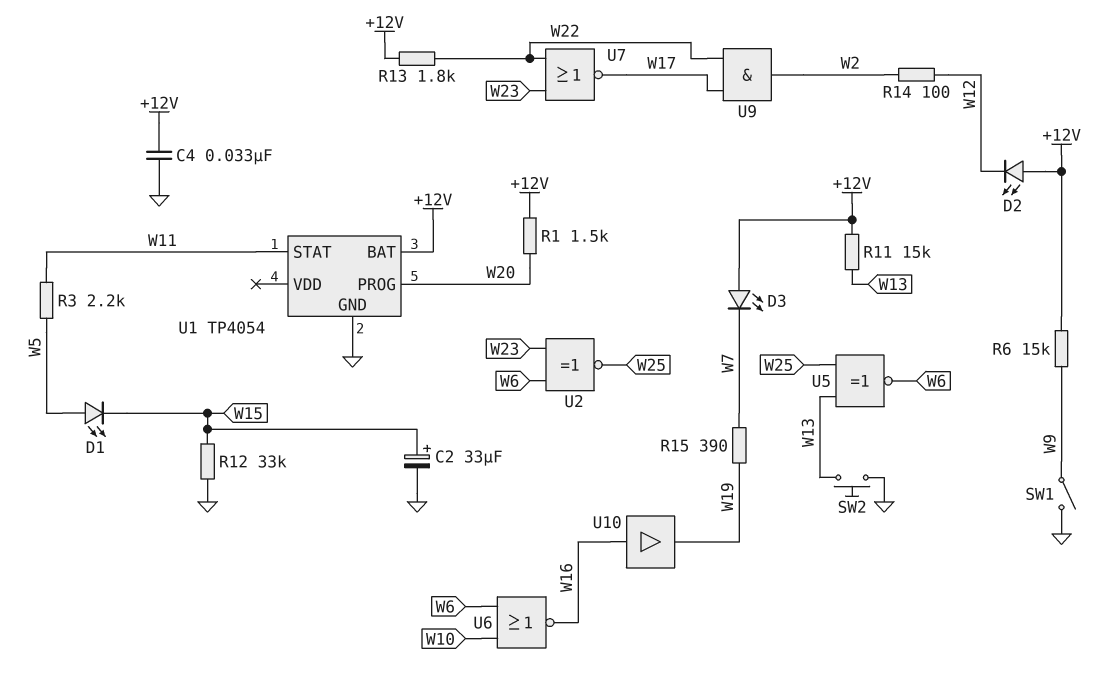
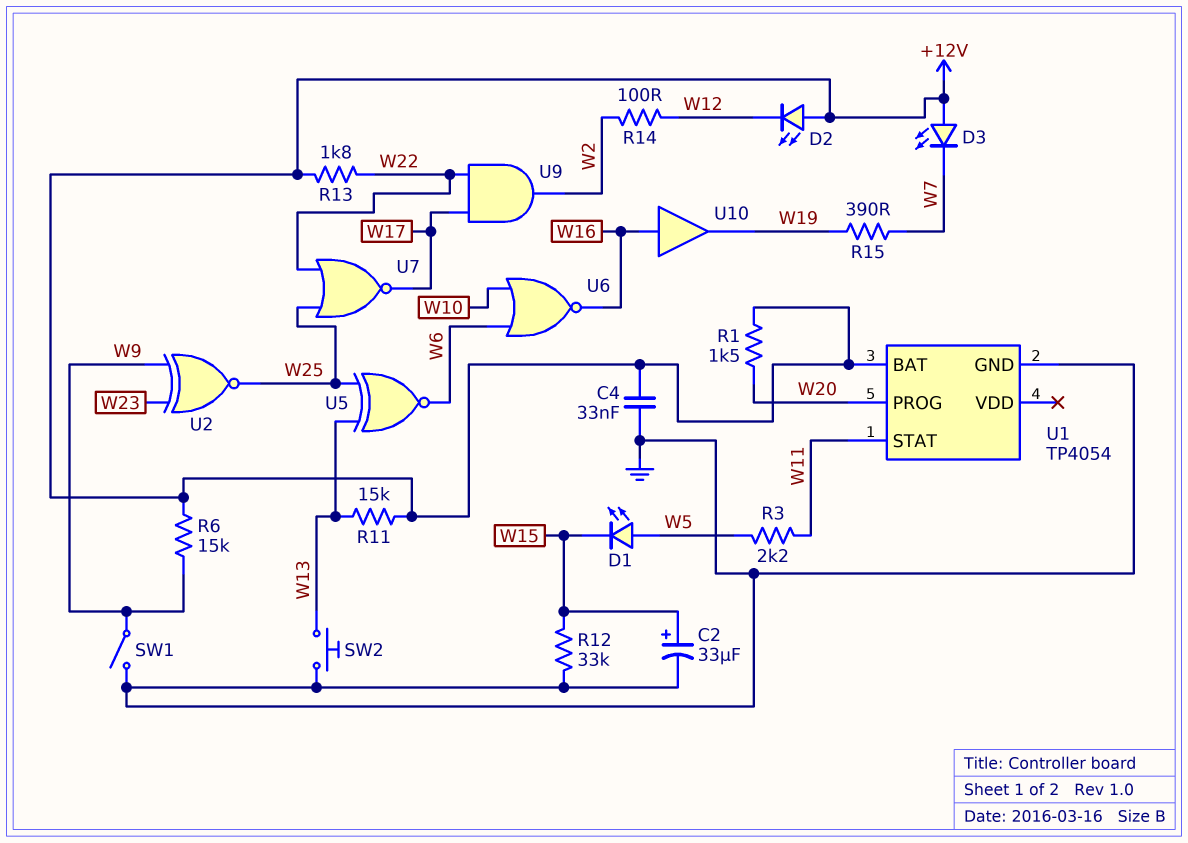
U2: XNOR (in W6, in W23, out W25) -> XNOR (in W9, in W23, out W25)
U7: NOR (in W22, in W23, out W17) -> NOR (in W22, in W25, out W17)

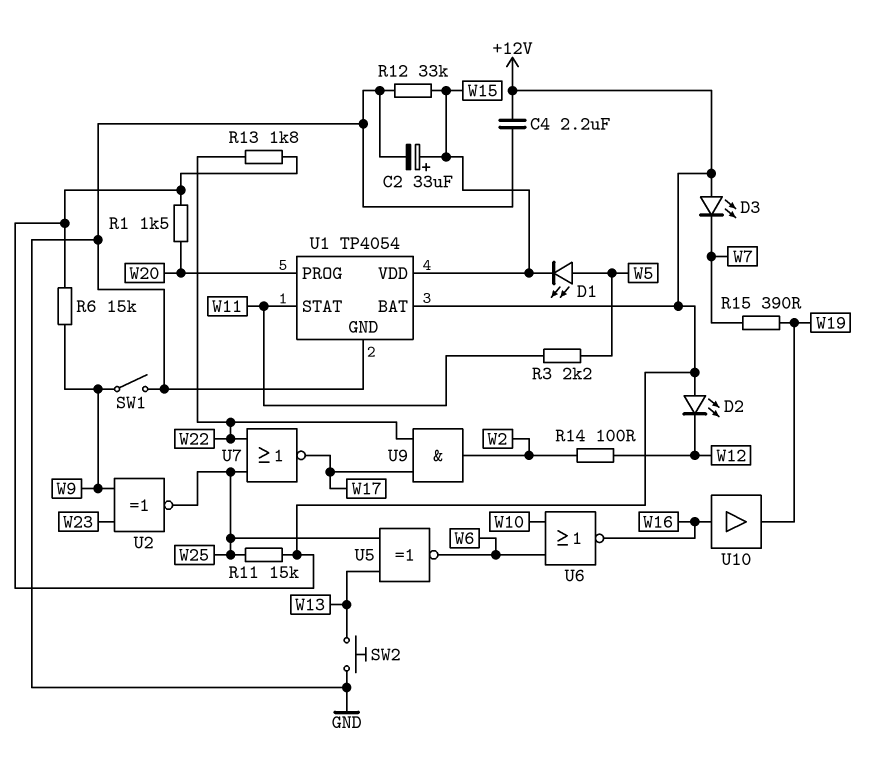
C4: 33nF (+12V, GND) -> 2.2uF (+12V, GND)
R11: 15k (+12V, W13) -> 15k (+12V, W25)
U1 pin VDD: none -> W15

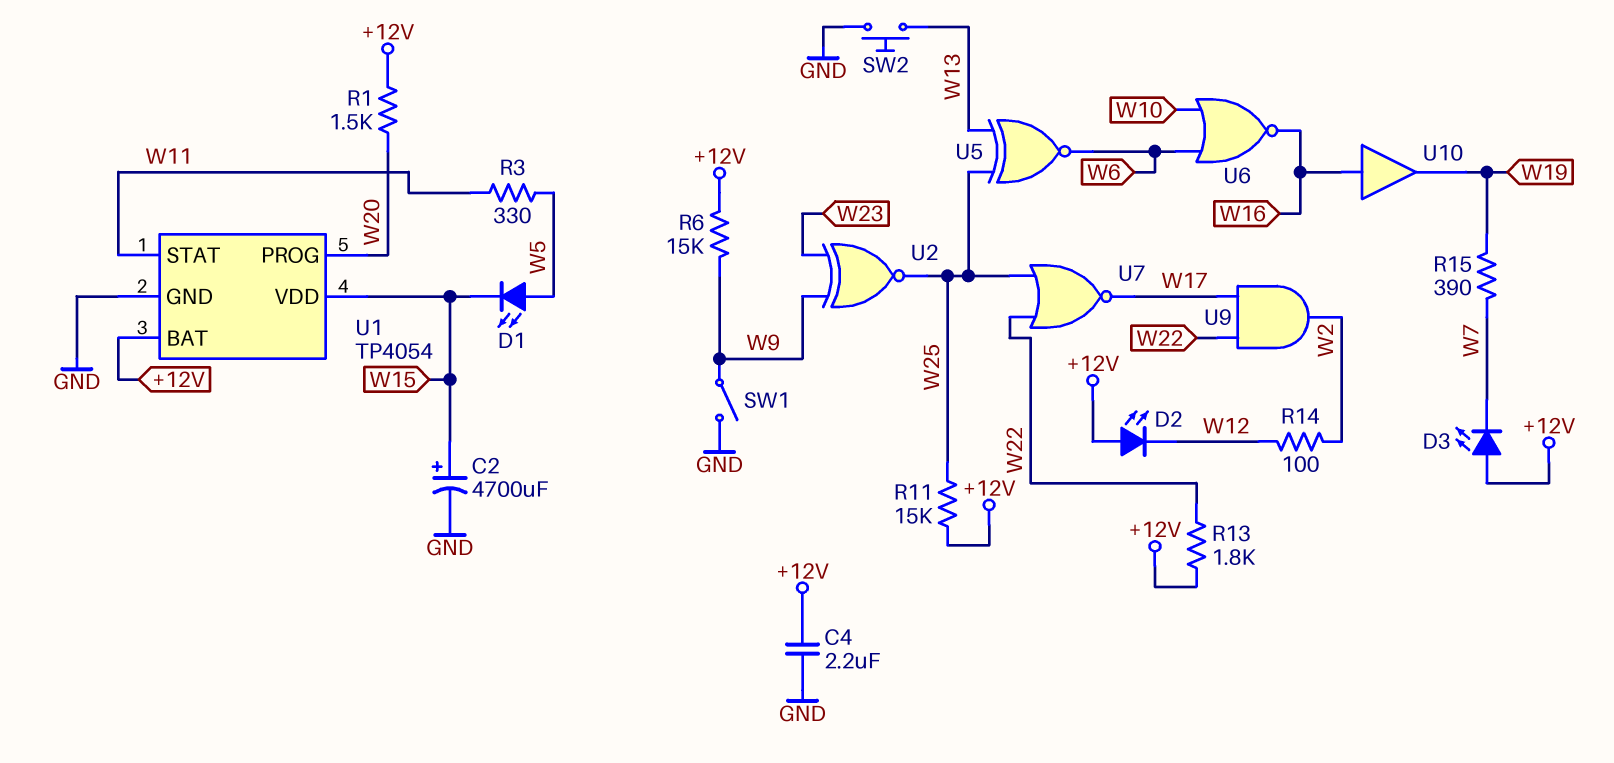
C2: 33uF (plus W15, minus GND) -> 4700uF (plus W15, minus GND)
R3: 2.2k (W5, W11) -> 330 (W5, W11)
R12: 33k (GND, W15) -> none

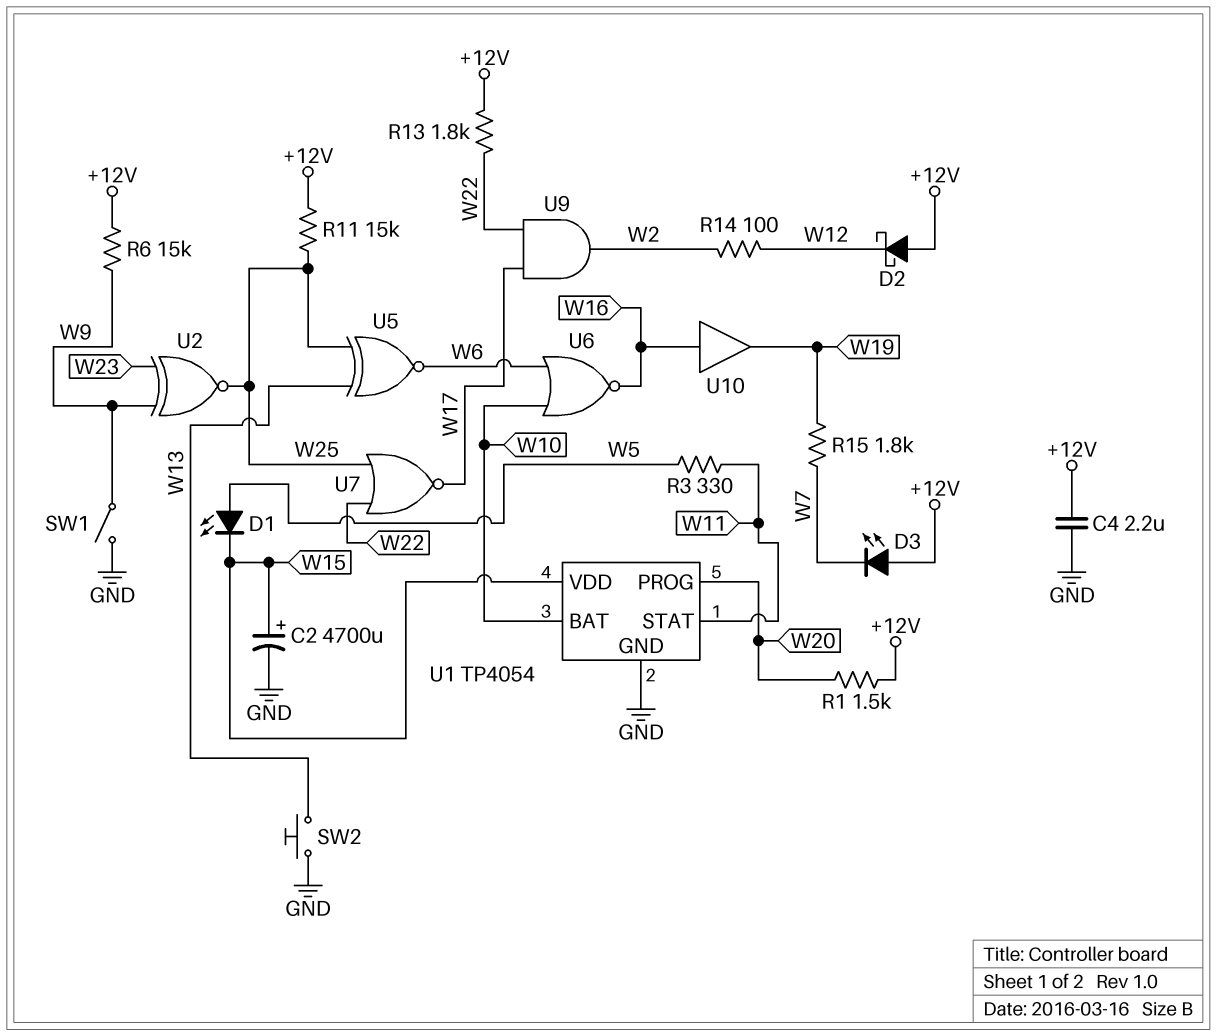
D2: LED (A +12V, K W12) -> schottky (A +12V, K W12)
R15: 390 (W7, W19) -> 1.8k (W7, W19)
U1 pin BAT: +12V -> W10

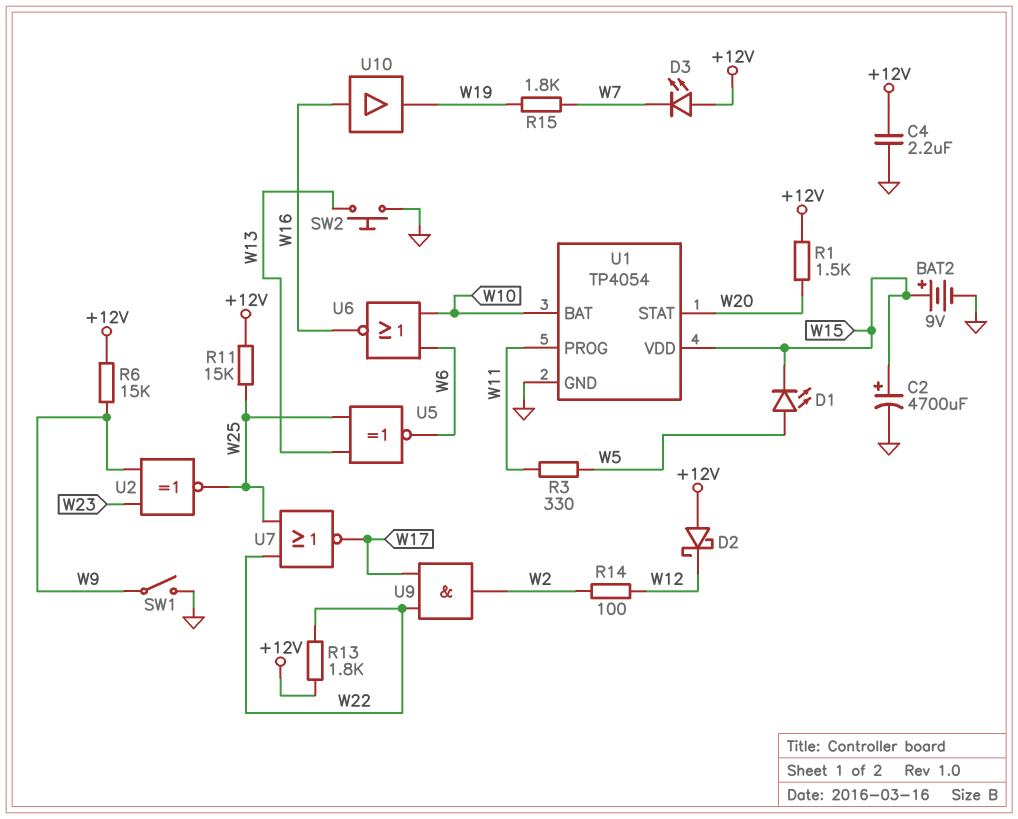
BAT2: none -> 9V (plus W15, minus GND)
U1 pin PROG: W20 -> W11
U1 pin STAT: W11 -> W20

